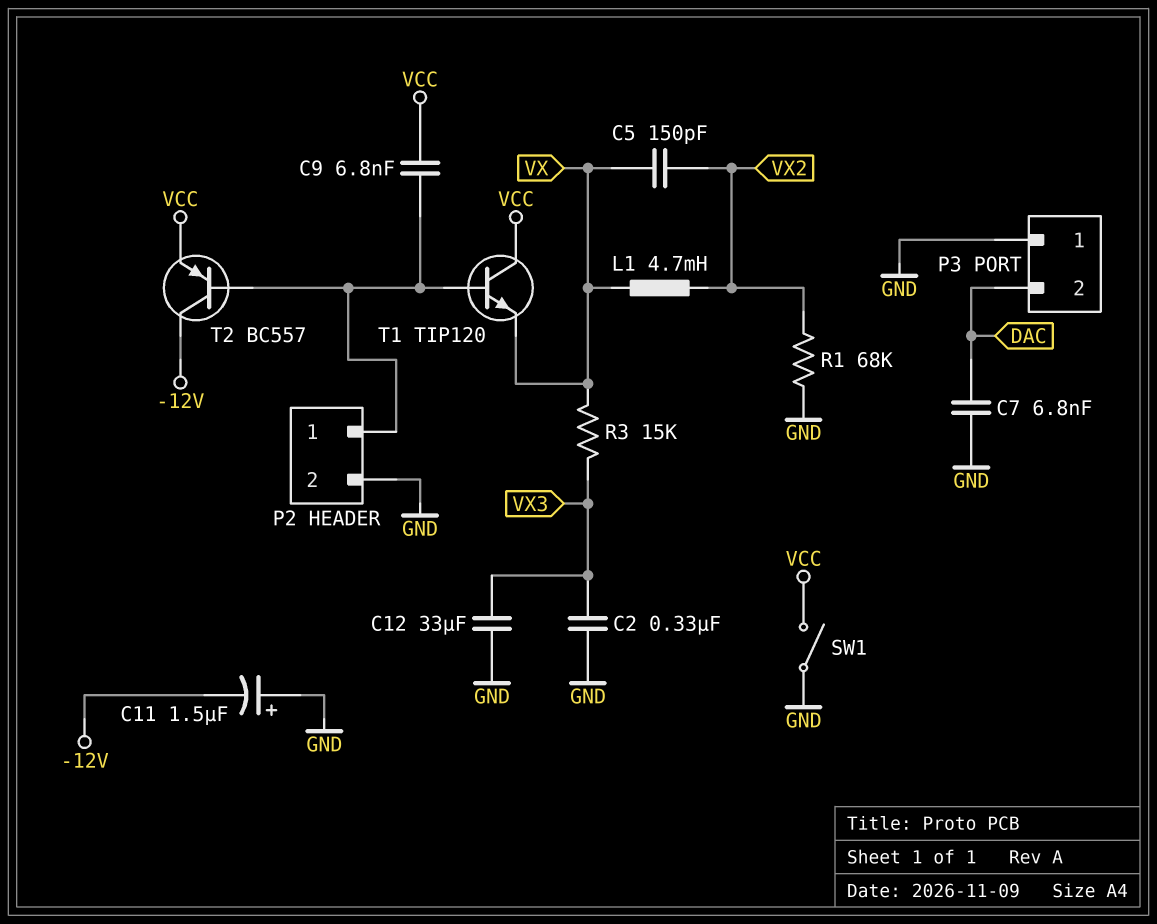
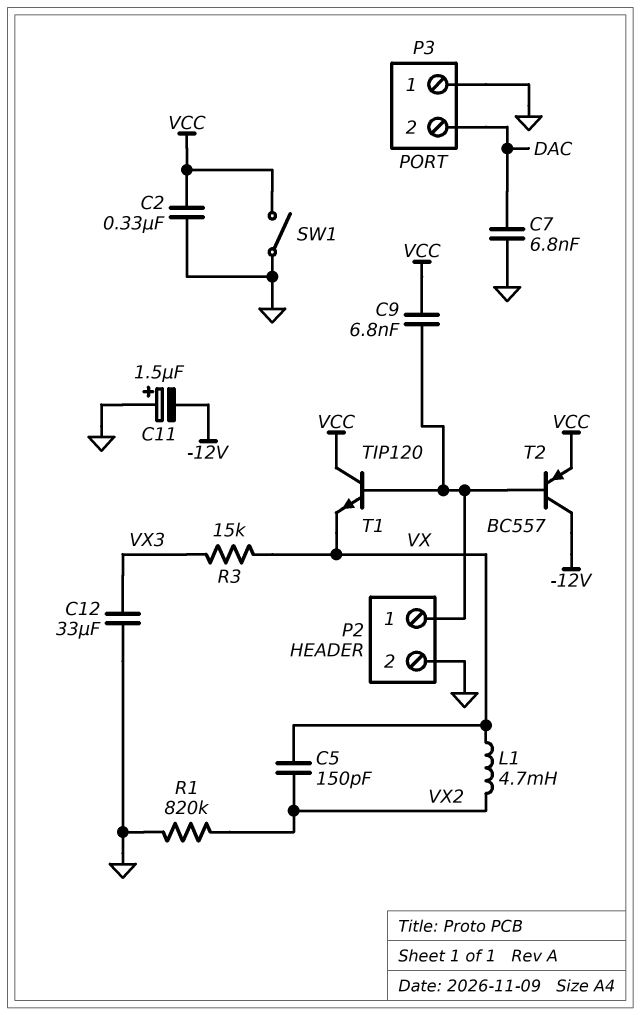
C2: 330nF (GND, VX3) -> 330nF (GND, VCC)
R1: 68k (GND, VX2) -> 820k (GND, VX2)

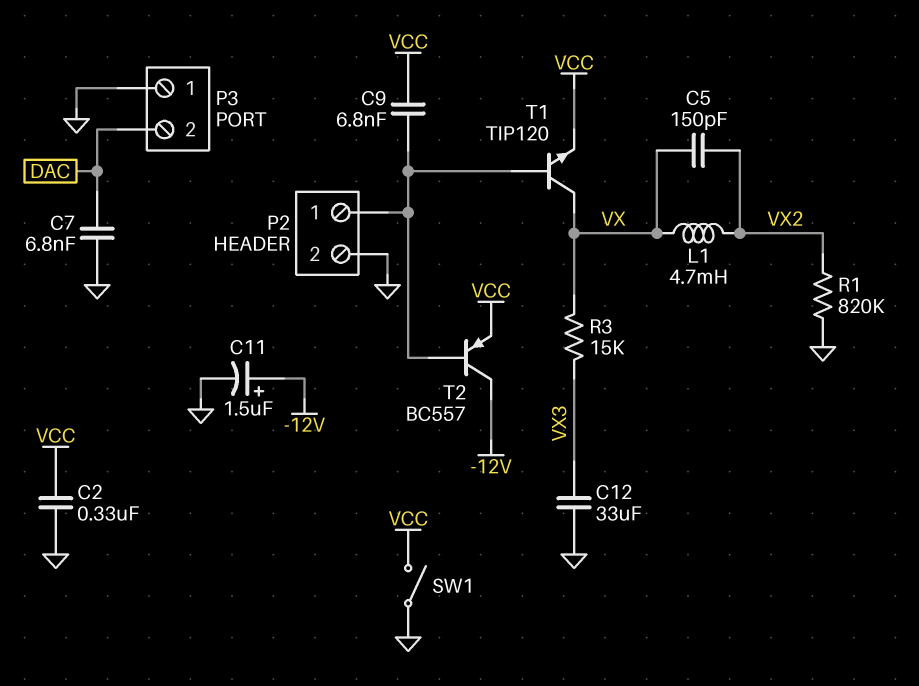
C11: 1.5uF (plus GND, minus -12V) -> 1.5uF (plus -12V, minus GND)
T1: NPN TIP120 (B P2/1, C VCC, E VX) -> NPN TIP120 (B P2/1, C VX, E VCC)

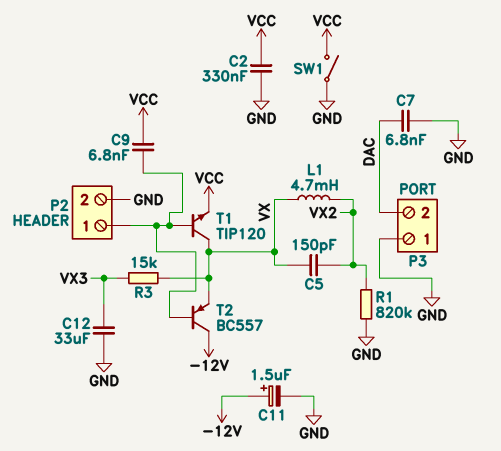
T2: PNP BC557 (B P2/1, C -12V, E VCC) -> PNP BC557 (B P2/1, C -12V, E VX)

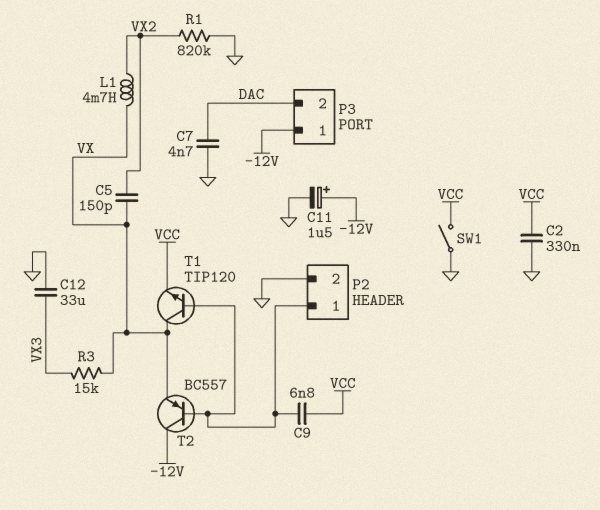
C7: 6.8nF (DAC, GND) -> 4.7nF (DAC, GND)
P3 pin 1: GND -> -12V

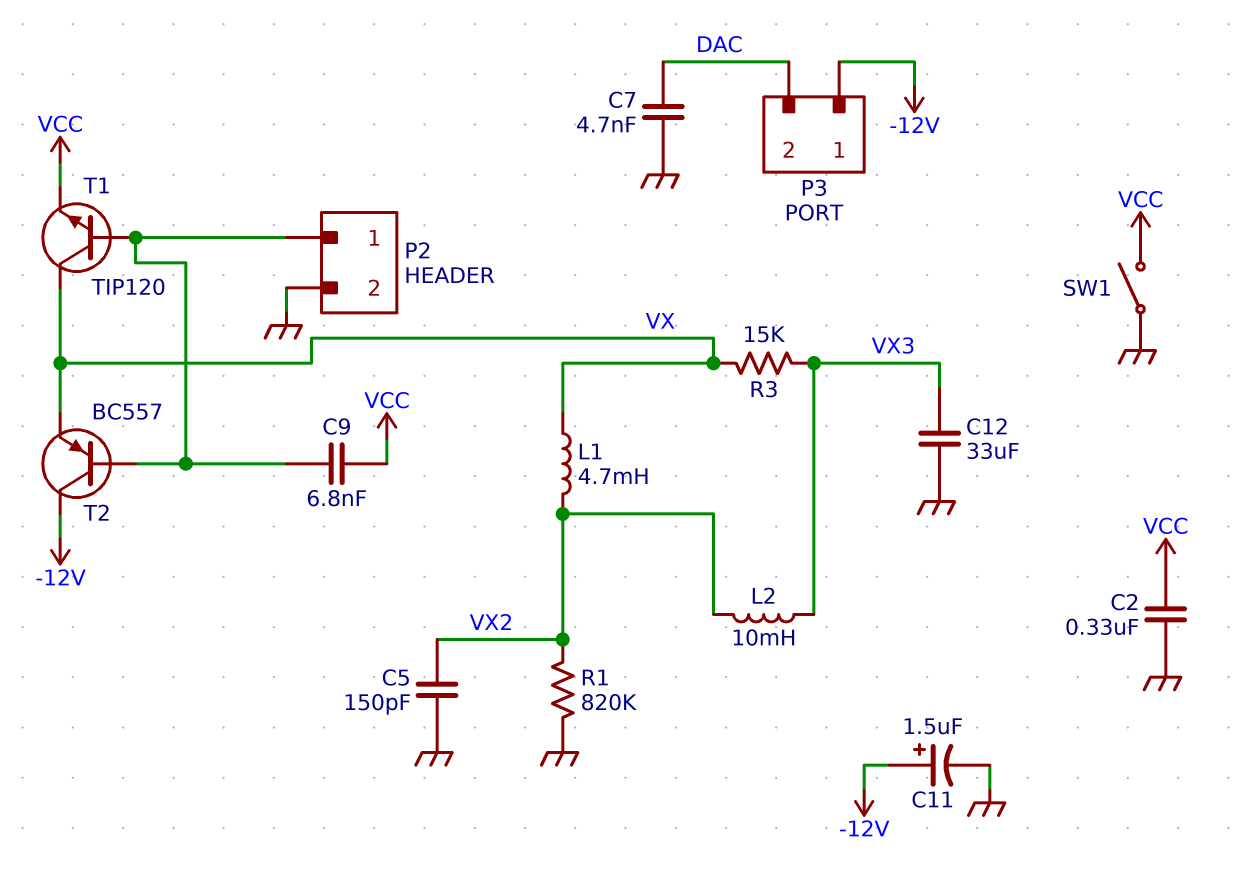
C5: 150pF (VX, VX2) -> 150pF (GND, VX2)
L2: none -> 10mH (VX2, VX3)

